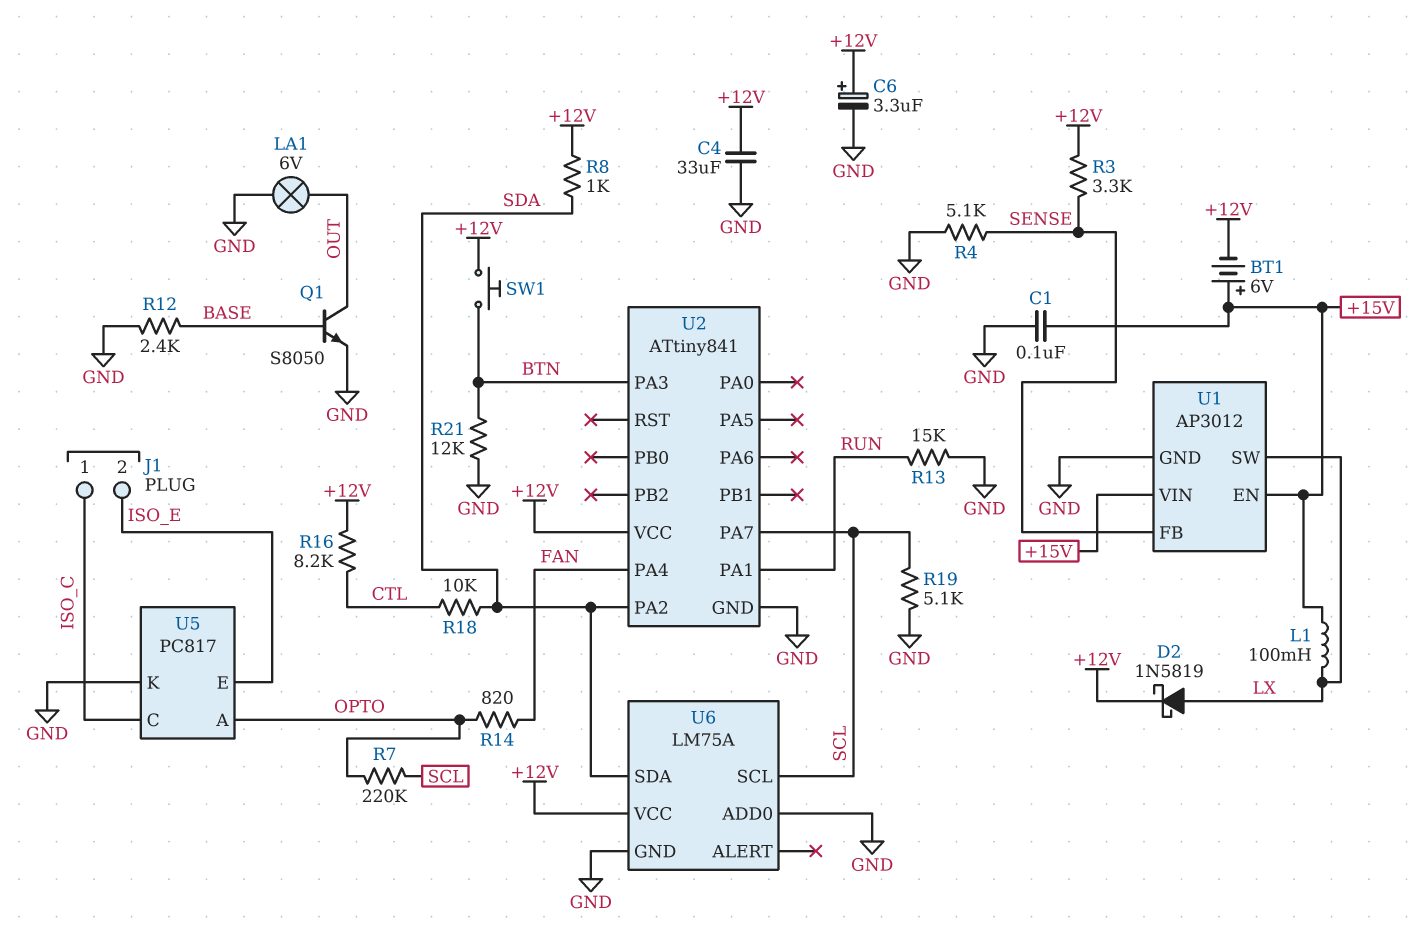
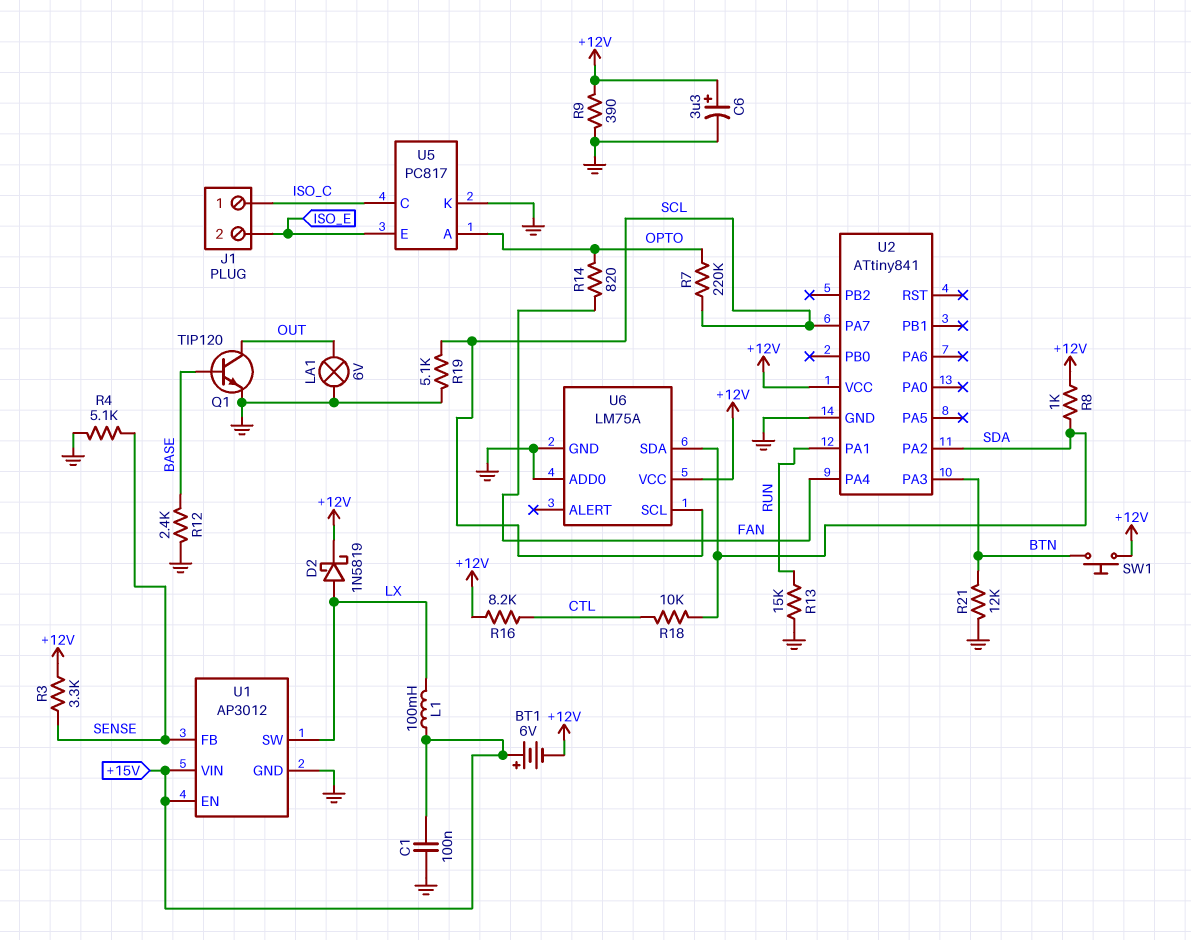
C4: 33uF (+12V, GND) -> none
Q1: NPN S8050 (B BASE, C OUT, E GND) -> NPN TIP120 (B BASE, C OUT, E GND)
R9: none -> 390 (+12V, GND)

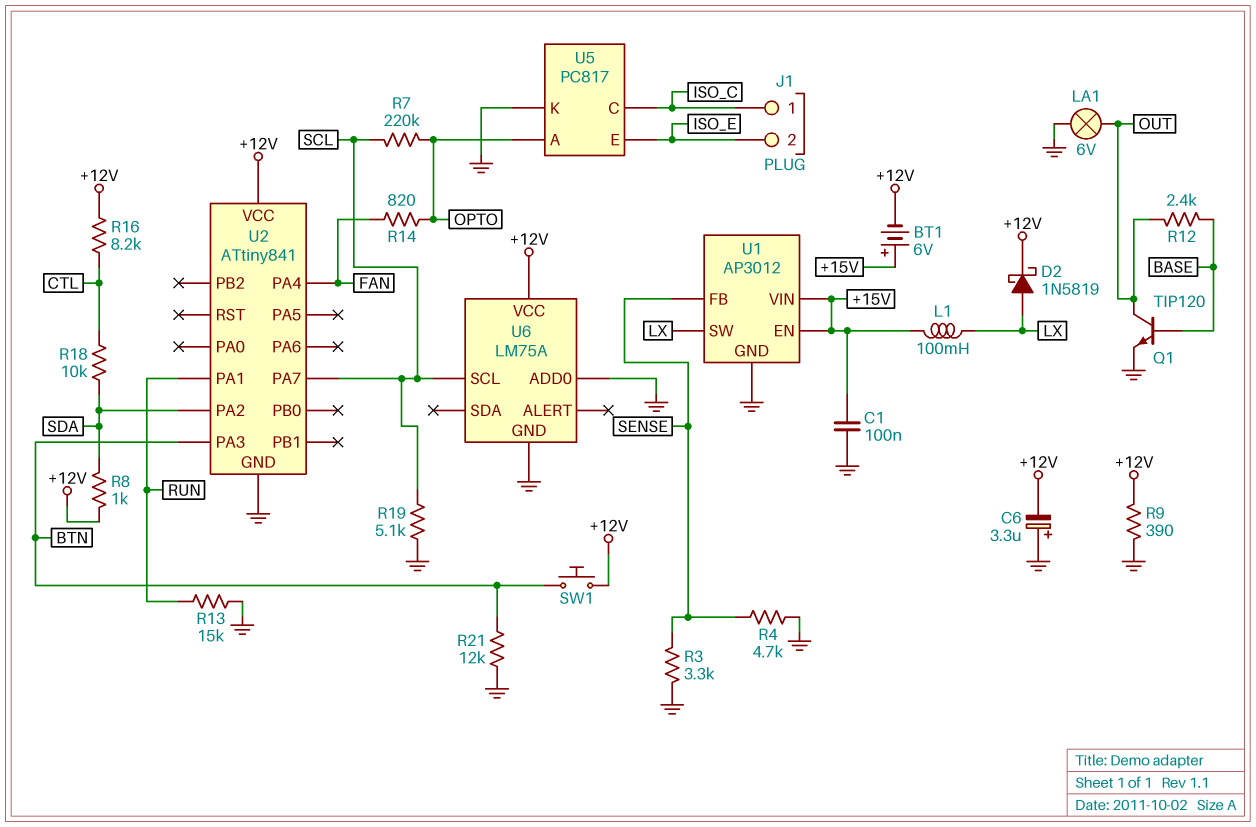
C6: 3.3uF (plus +12V, minus GND) -> 3.3uF (plus GND, minus +12V)
R3: 3.3k (+12V, SENSE) -> 3.3k (GND, SENSE)
R4: 5.1k (GND, SENSE) -> 4.7k (GND, SENSE)
R12: 2.4k (BASE, GND) -> 2.4k (BASE, OUT)
U6 pin SDA: SDA -> none

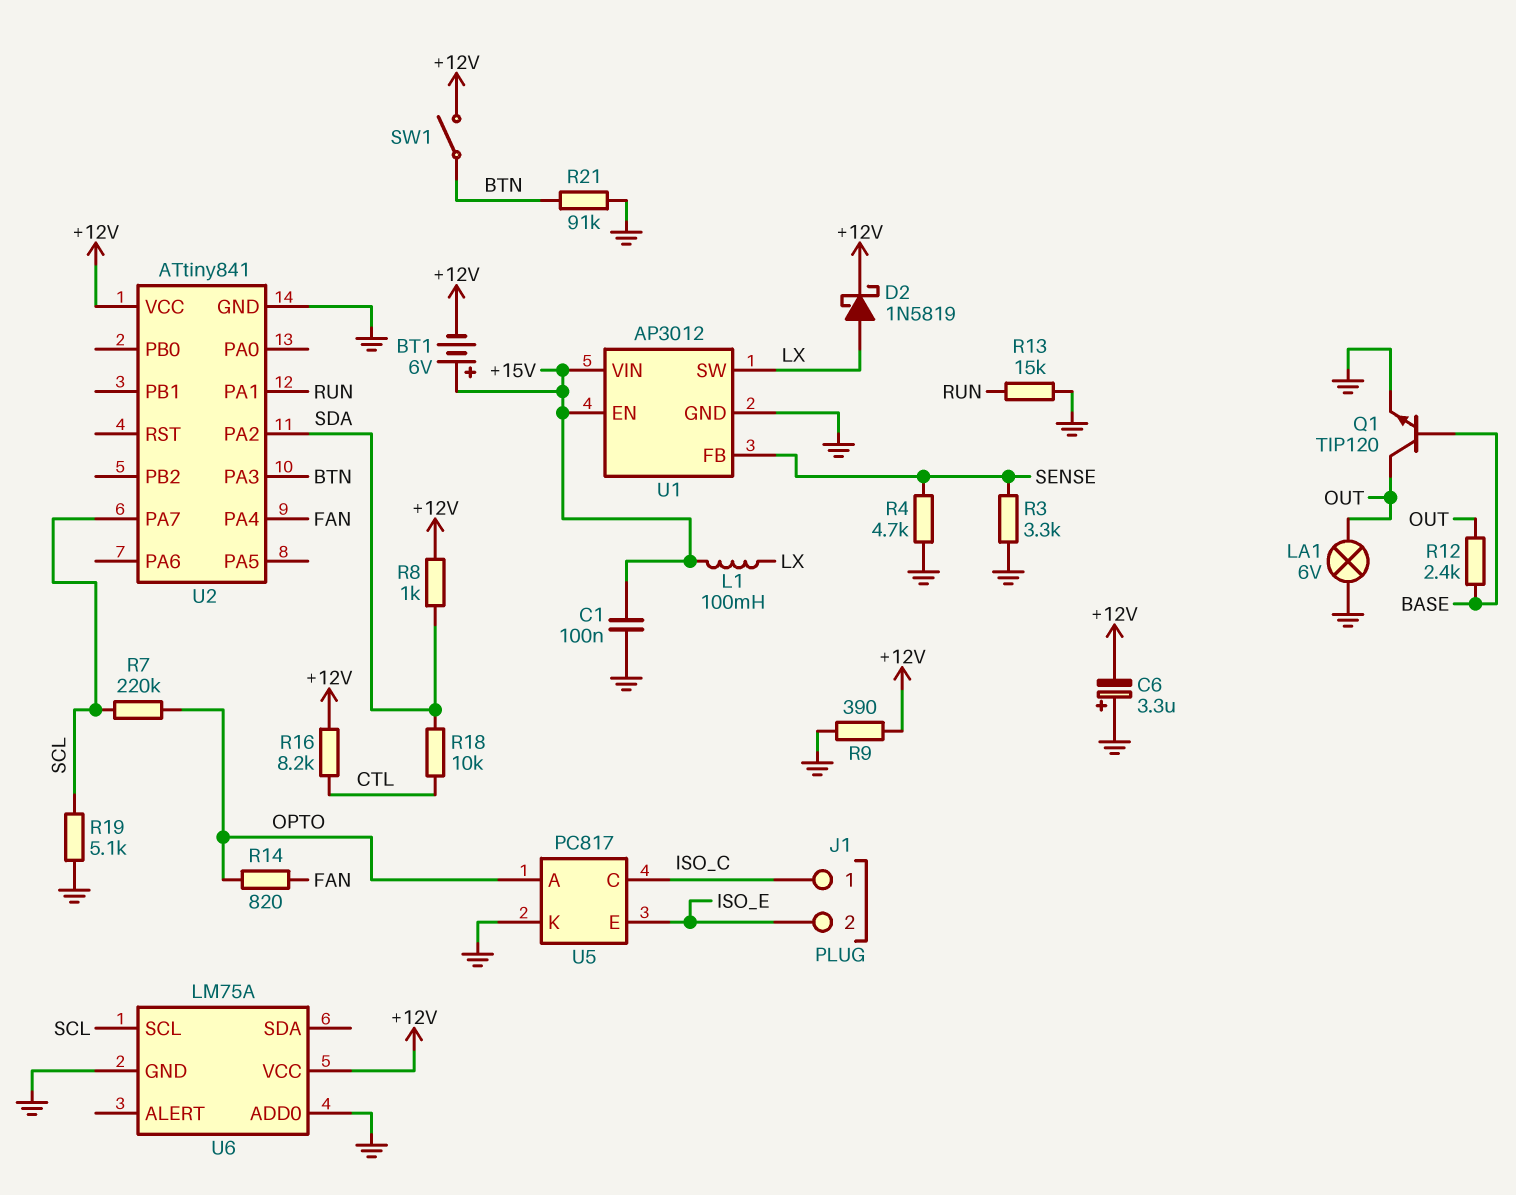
R21: 12k (BTN, GND) -> 91k (BTN, GND)
SW1: button (+12V, BTN) -> switch (+12V, BTN)

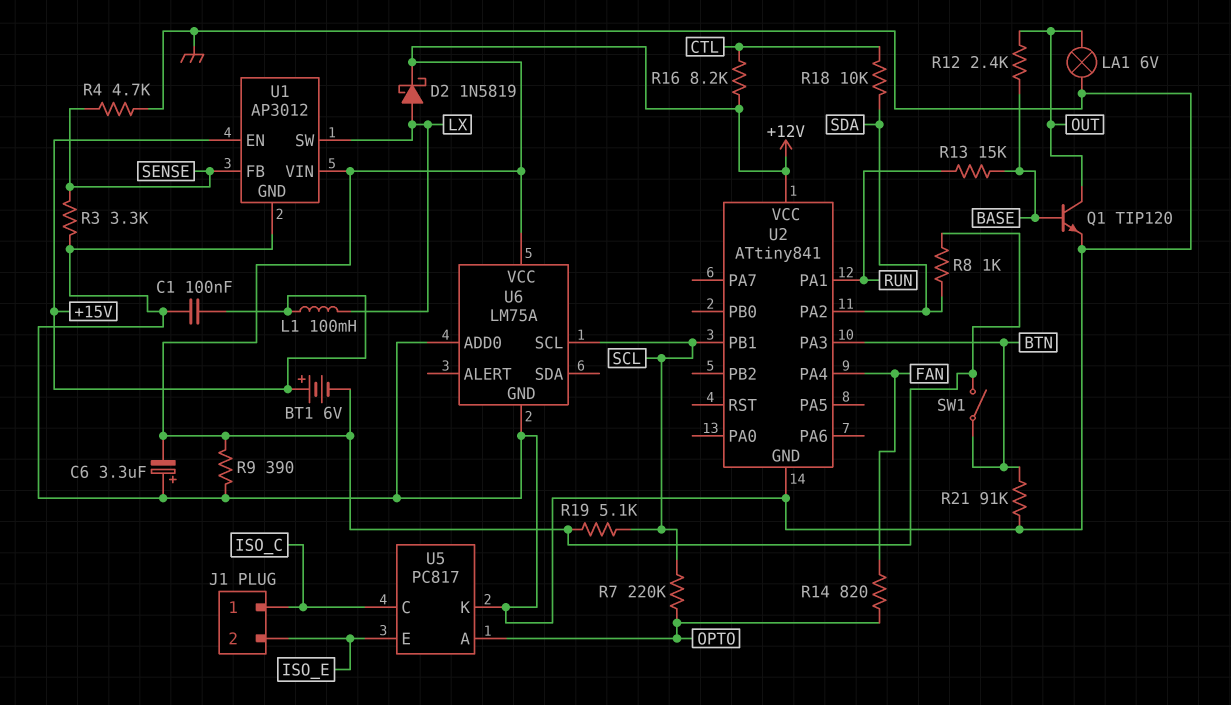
R13: 15k (GND, RUN) -> 15k (BASE, RUN)
R19: 5.1k (GND, SCL) -> 5.1k (+12V, SCL)
U1 pin VIN: +15V -> +12V
U2 pin PA7: SCL -> none
U2 pin PB1: none -> SCL

